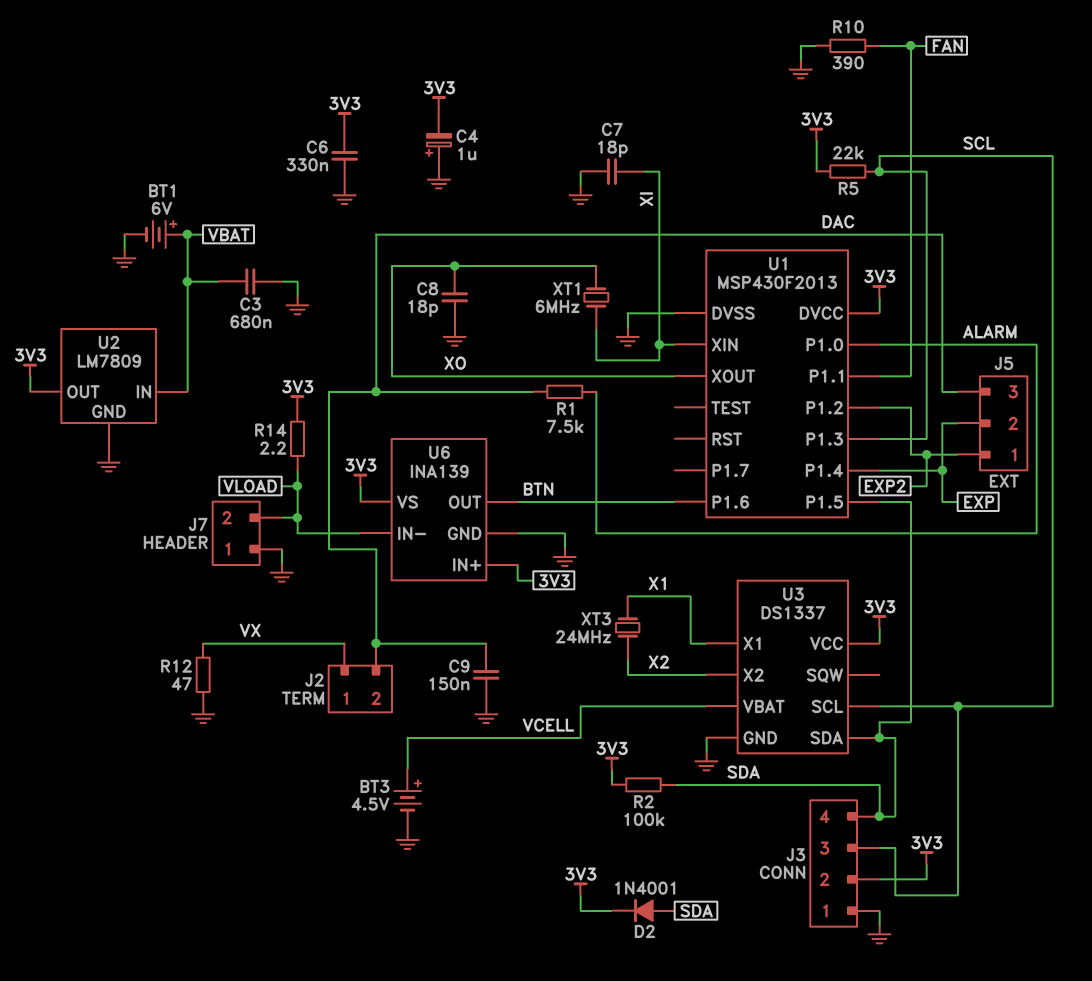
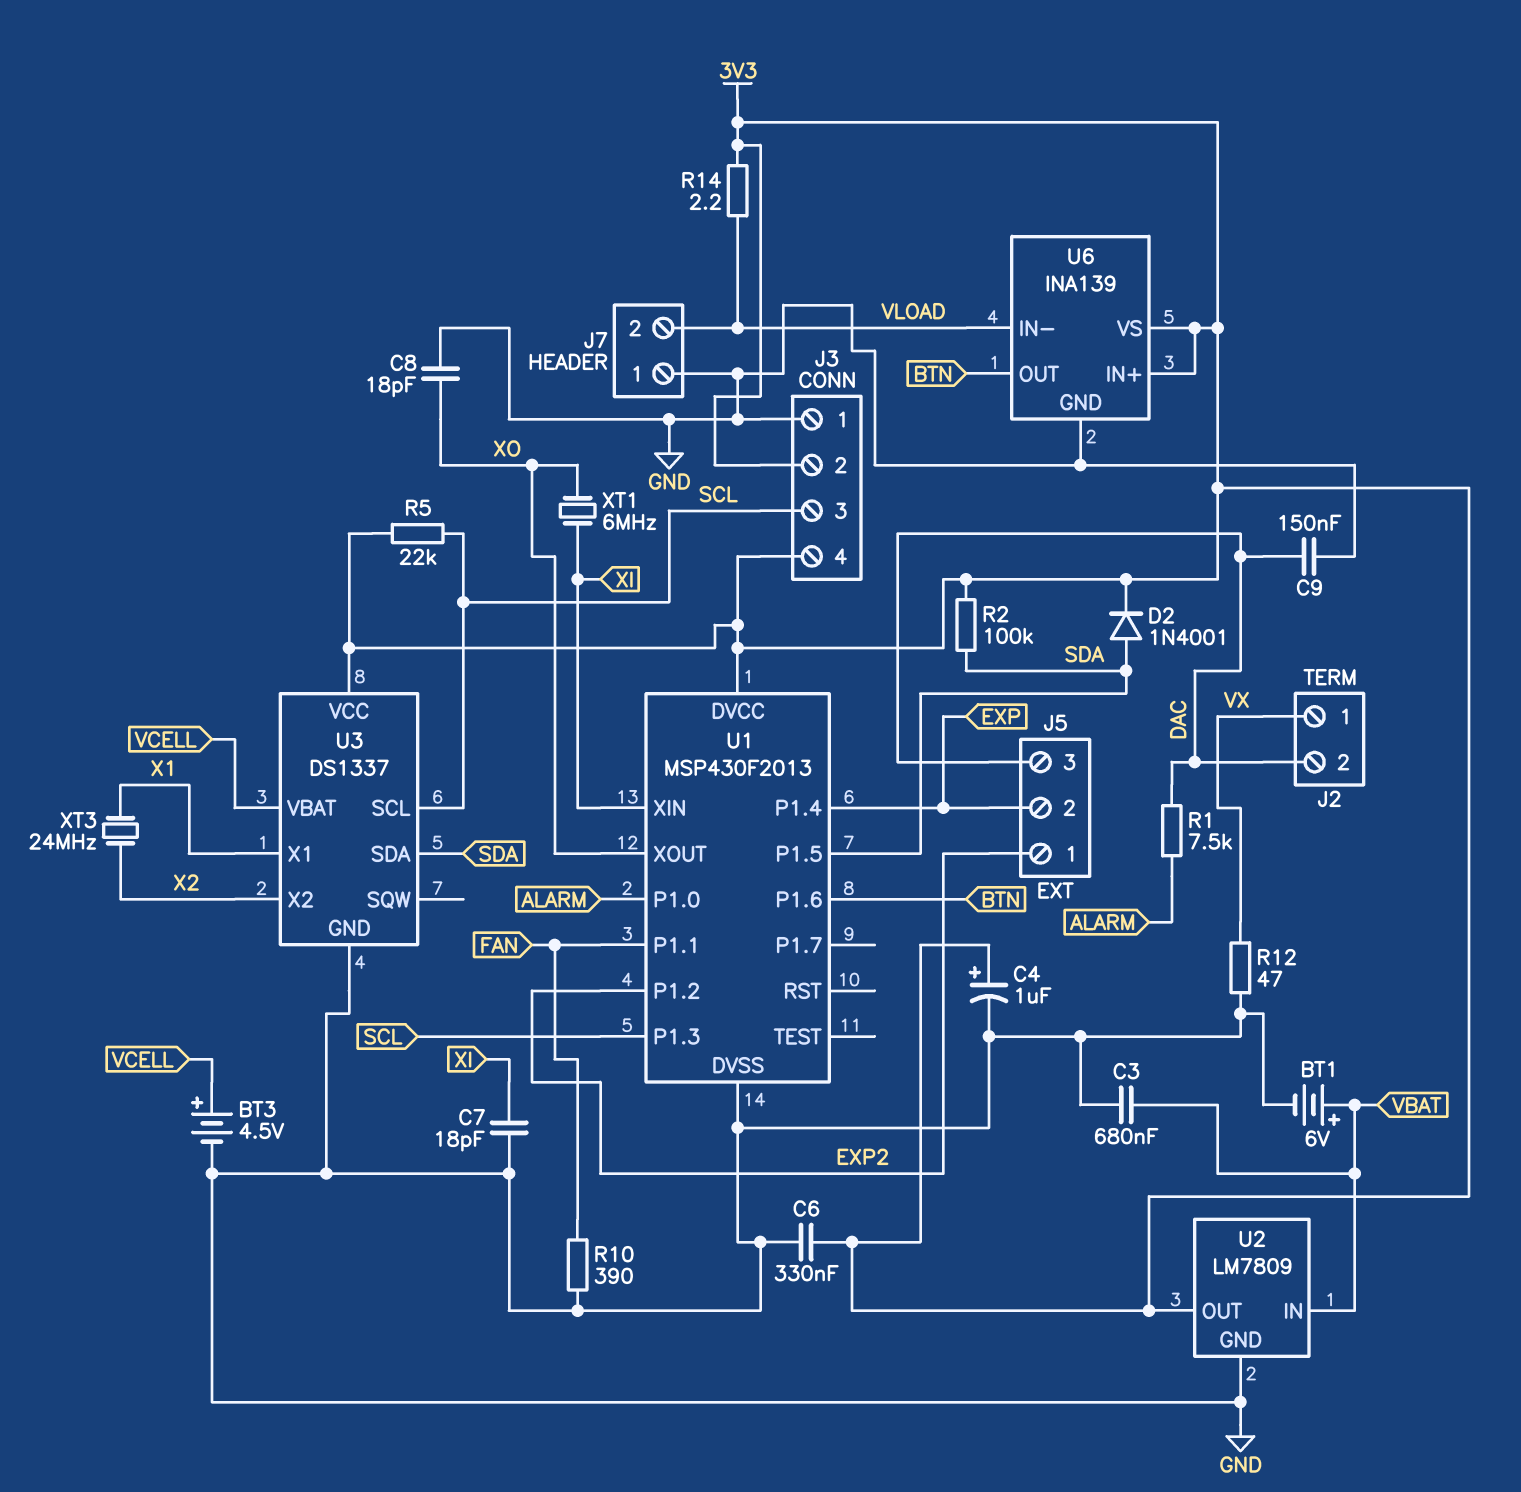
C4: 1uF (plus GND, minus 3V3) -> 1uF (plus 3V3, minus GND)
J3 pin 4: SDA -> 3V3

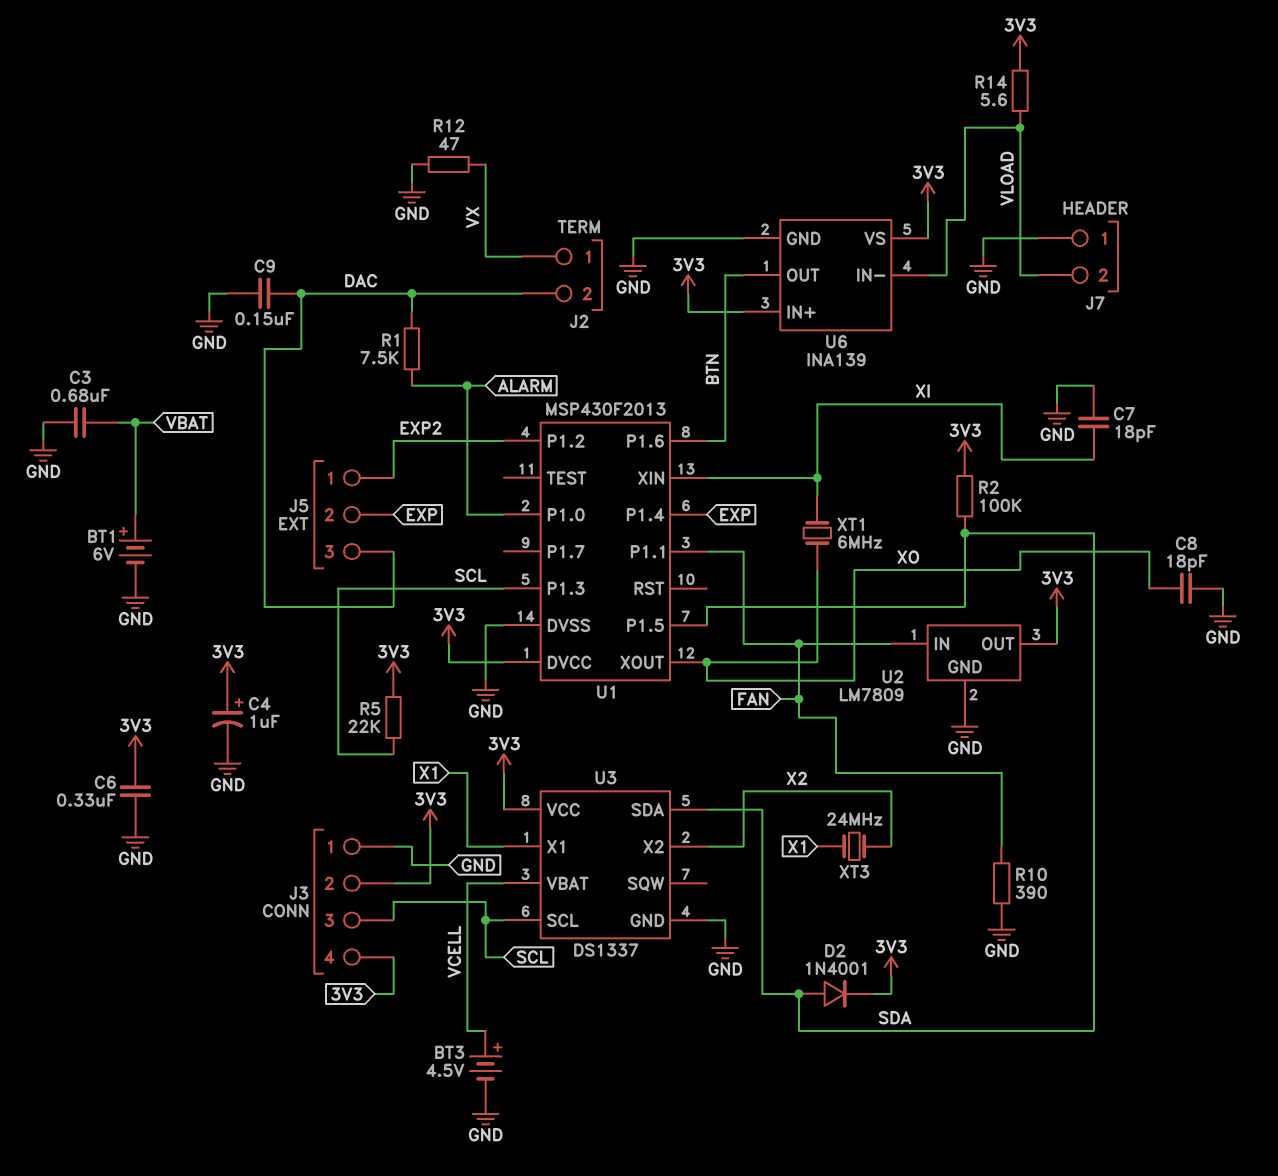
R14: 2.2 (3V3, VLOAD) -> 5.6 (3V3, VLOAD)
U2 pin IN: VBAT -> FAN

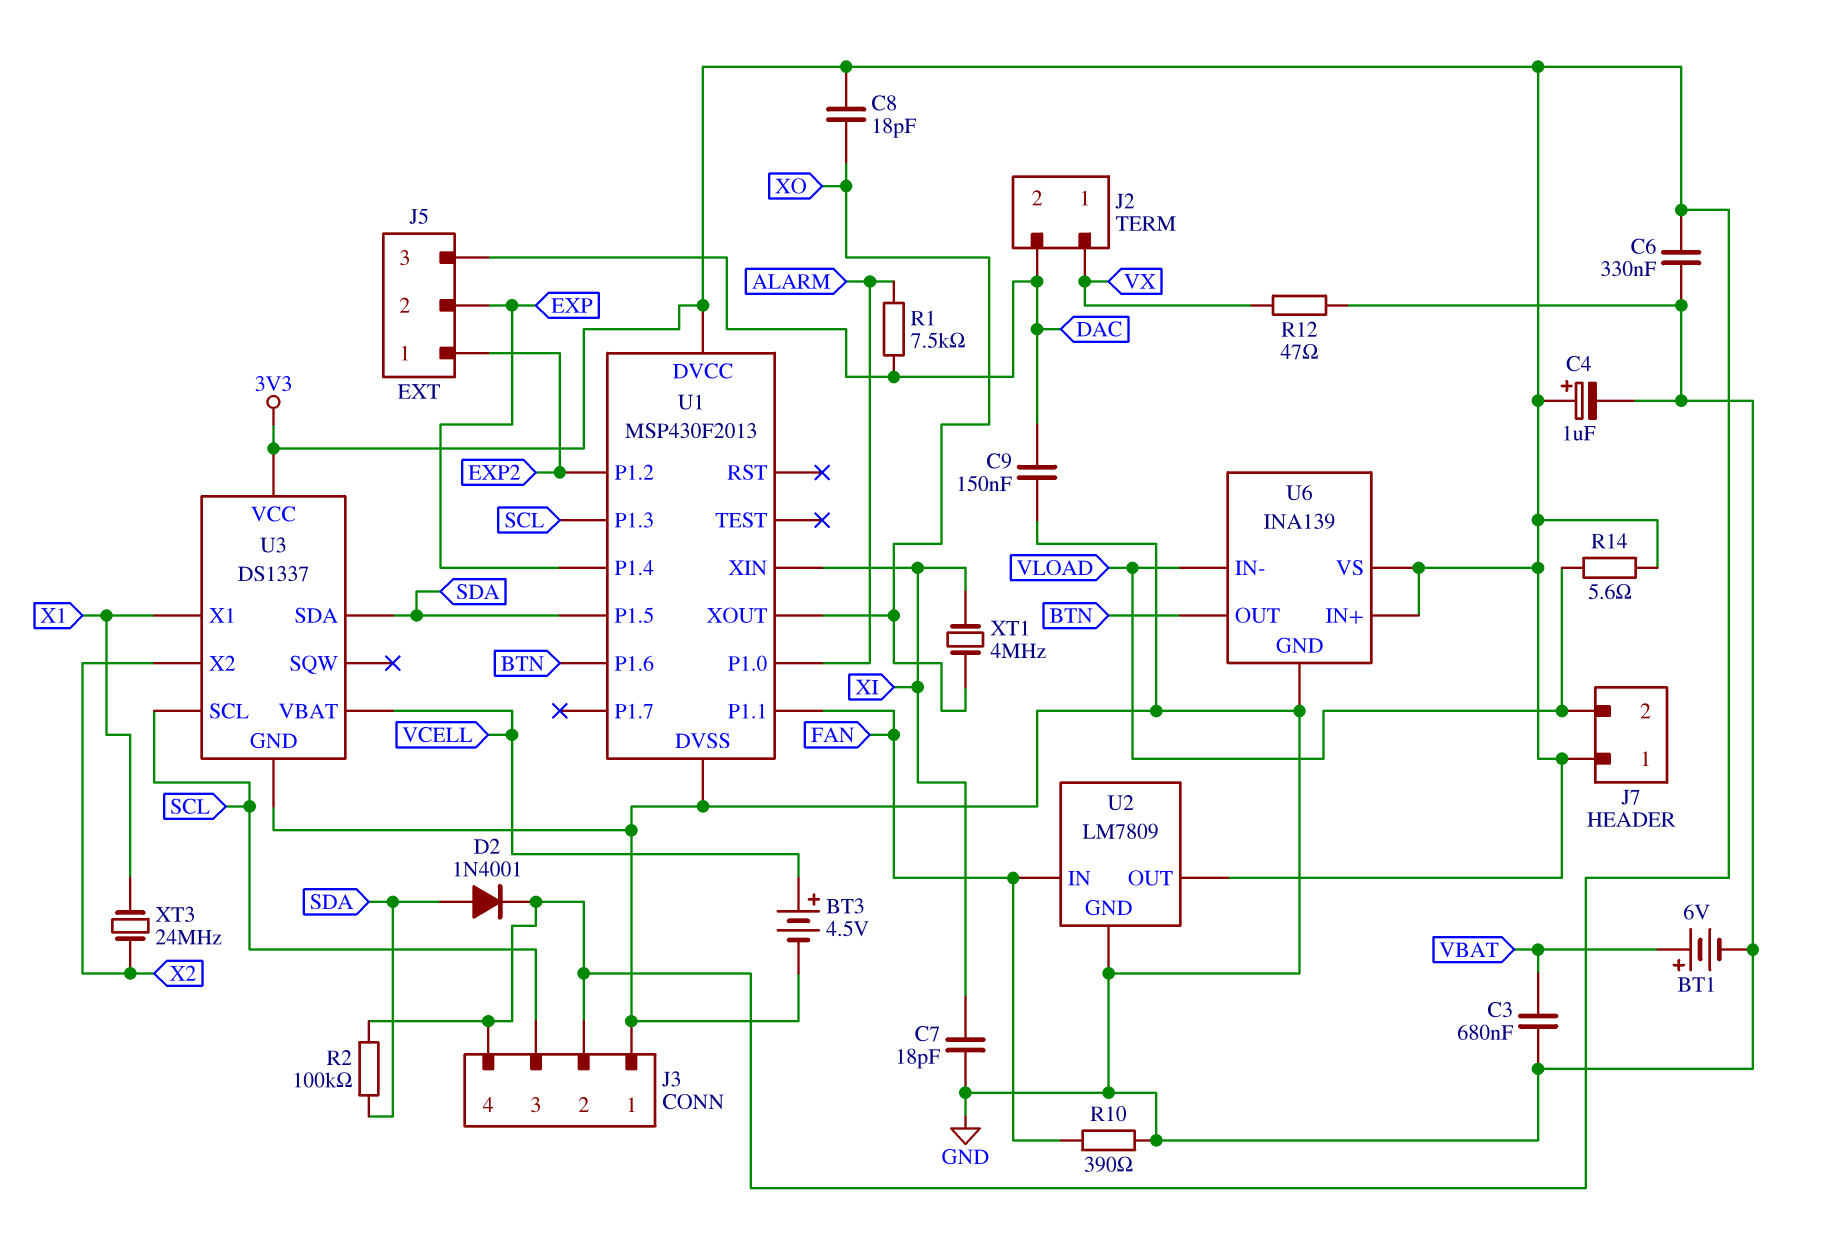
C8: 18pF (GND, XO) -> 18pF (3V3, XO)
J7 pin 1: GND -> 3V3
R5: 22k (3V3, SCL) -> none
XT1: 6MHz (XI, XO) -> 4MHz (XI, XO)

